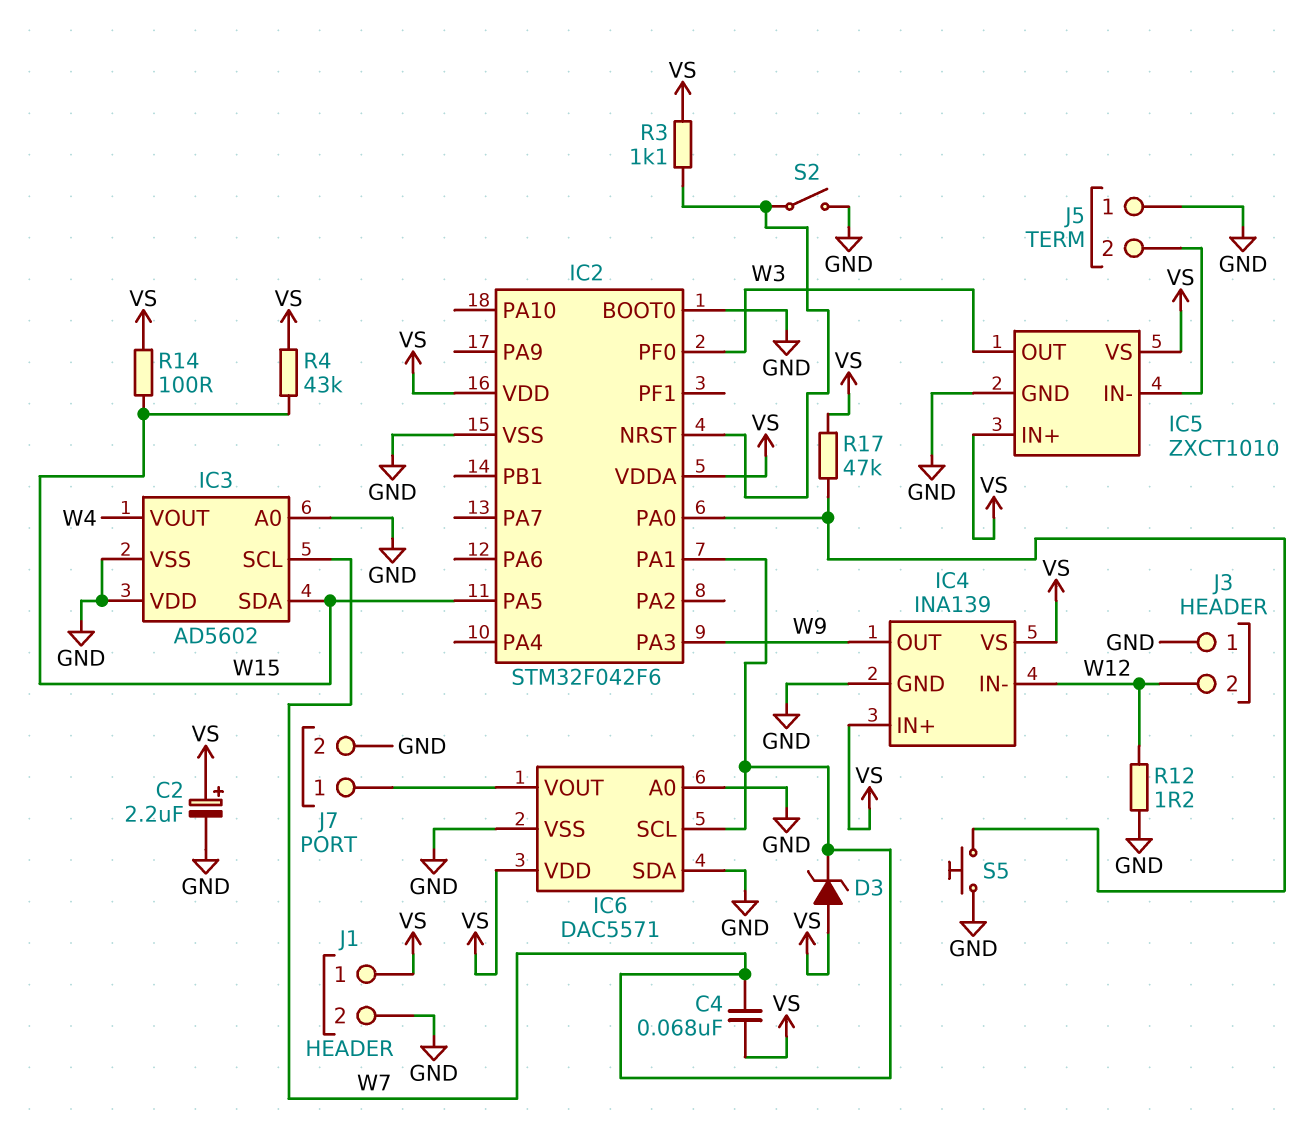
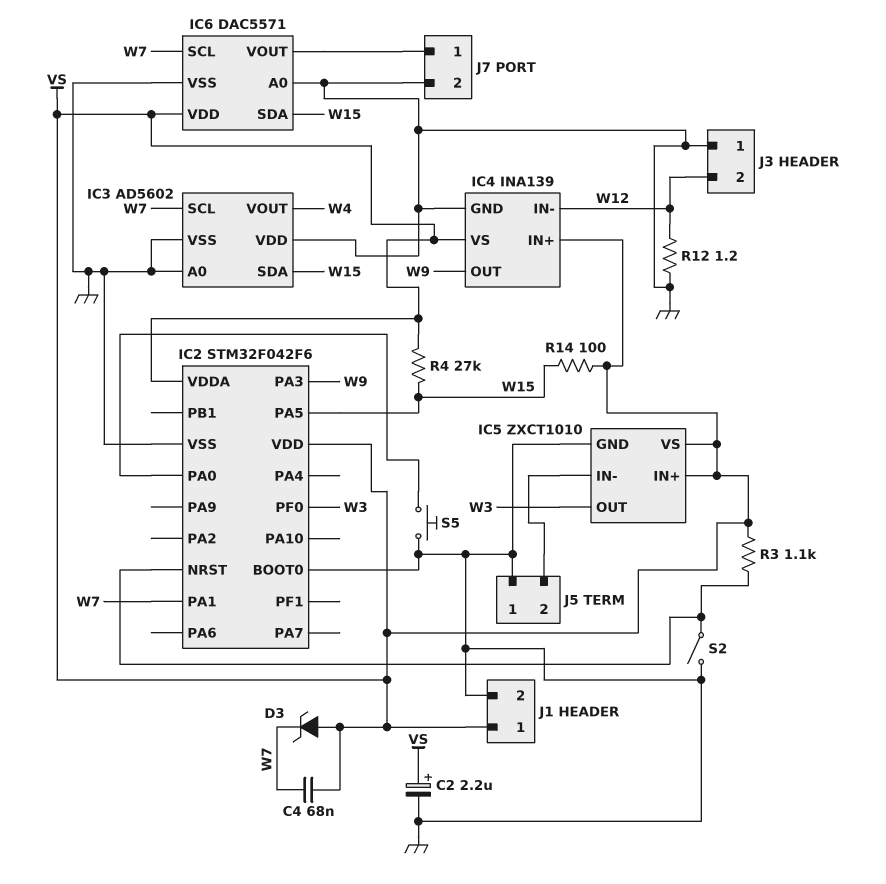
IC6 pin SDA: GND -> W15
R4: 43k (VS, W15) -> 27k (VS, W15)
R17: 47k (IC2/PA0, VS) -> none

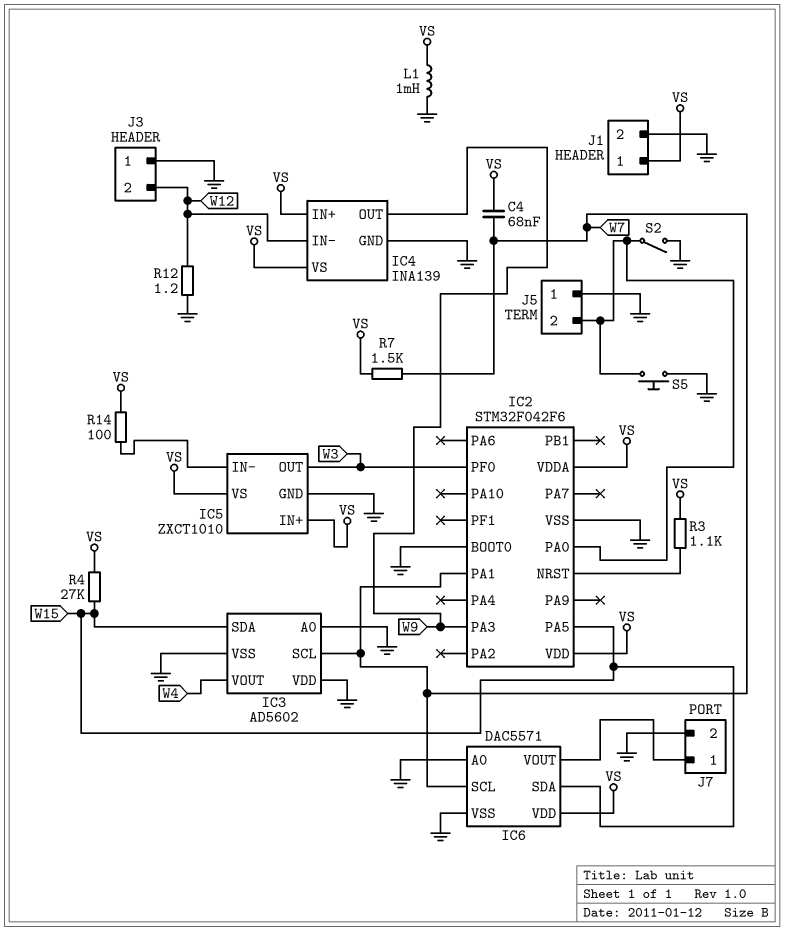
C2: 2.2uF (plus VS, minus GND) -> none
D3: zener (A VS, K W7) -> none
J5 pin 2: IC5/IN- -> IC2/PA0
L1: none -> 1mH (GND, VS)
R7: none -> 1.5k (VS, W7)
R14: 100 (VS, W15) -> 100 (IC5/IN-, VS)
S2: switch (GND, IC2/NRST) -> switch (GND, IC2/PA0)

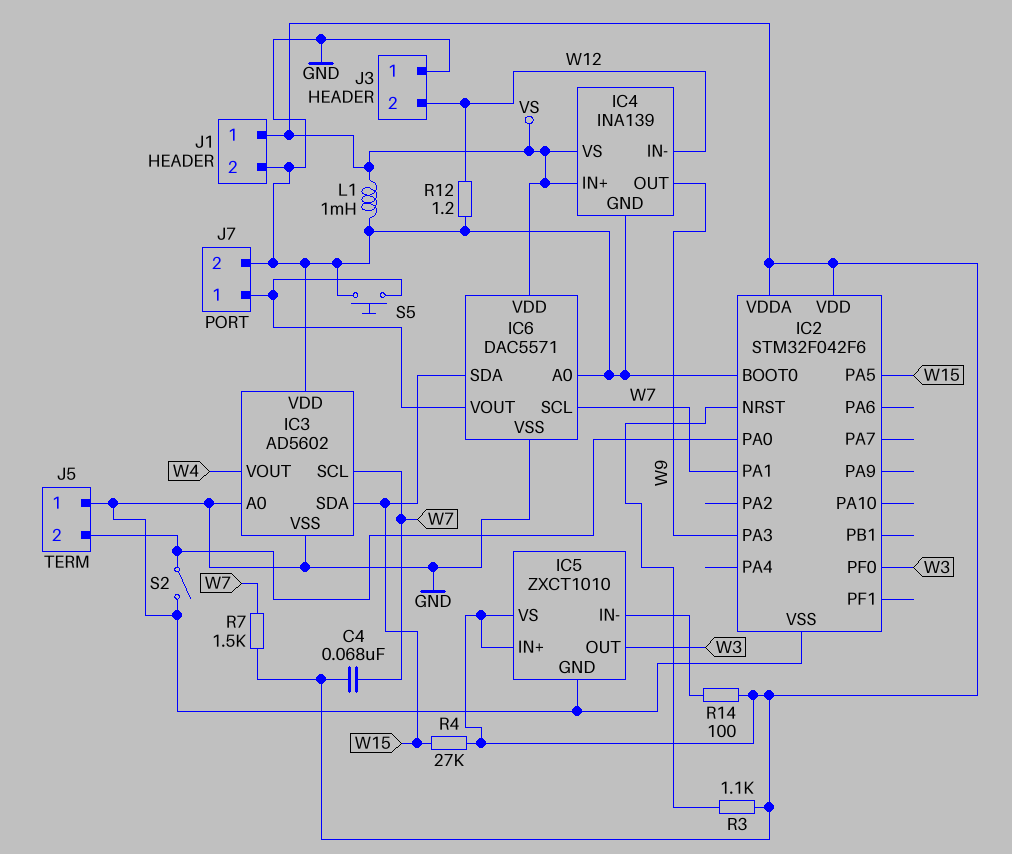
S5: button (GND, IC2/PA0) -> button (GND, IC6/VOUT)

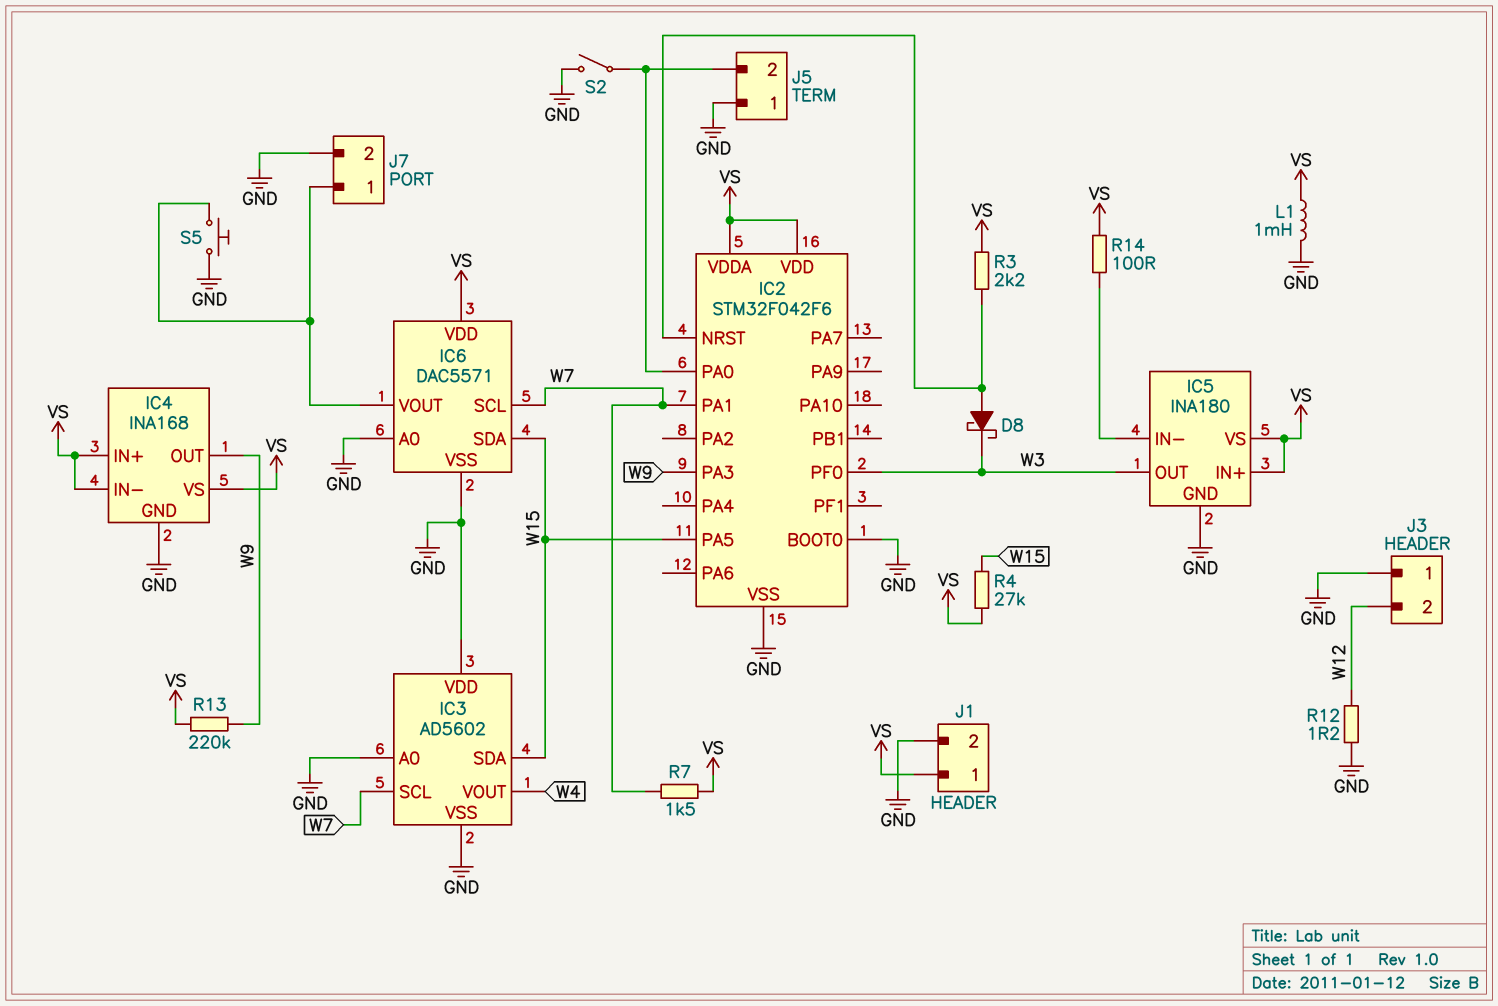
C4: 68nF (VS, W7) -> none
D8: none -> schottky (A IC2/NRST, K W3)
IC4: INA139 -> INA168
IC4 pin IN-: W12 -> VS
IC5: ZXCT1010 -> INA180
R3: 1.1k (IC2/NRST, VS) -> 2.2k (IC2/NRST, VS)
R13: none -> 220k (VS, W9)

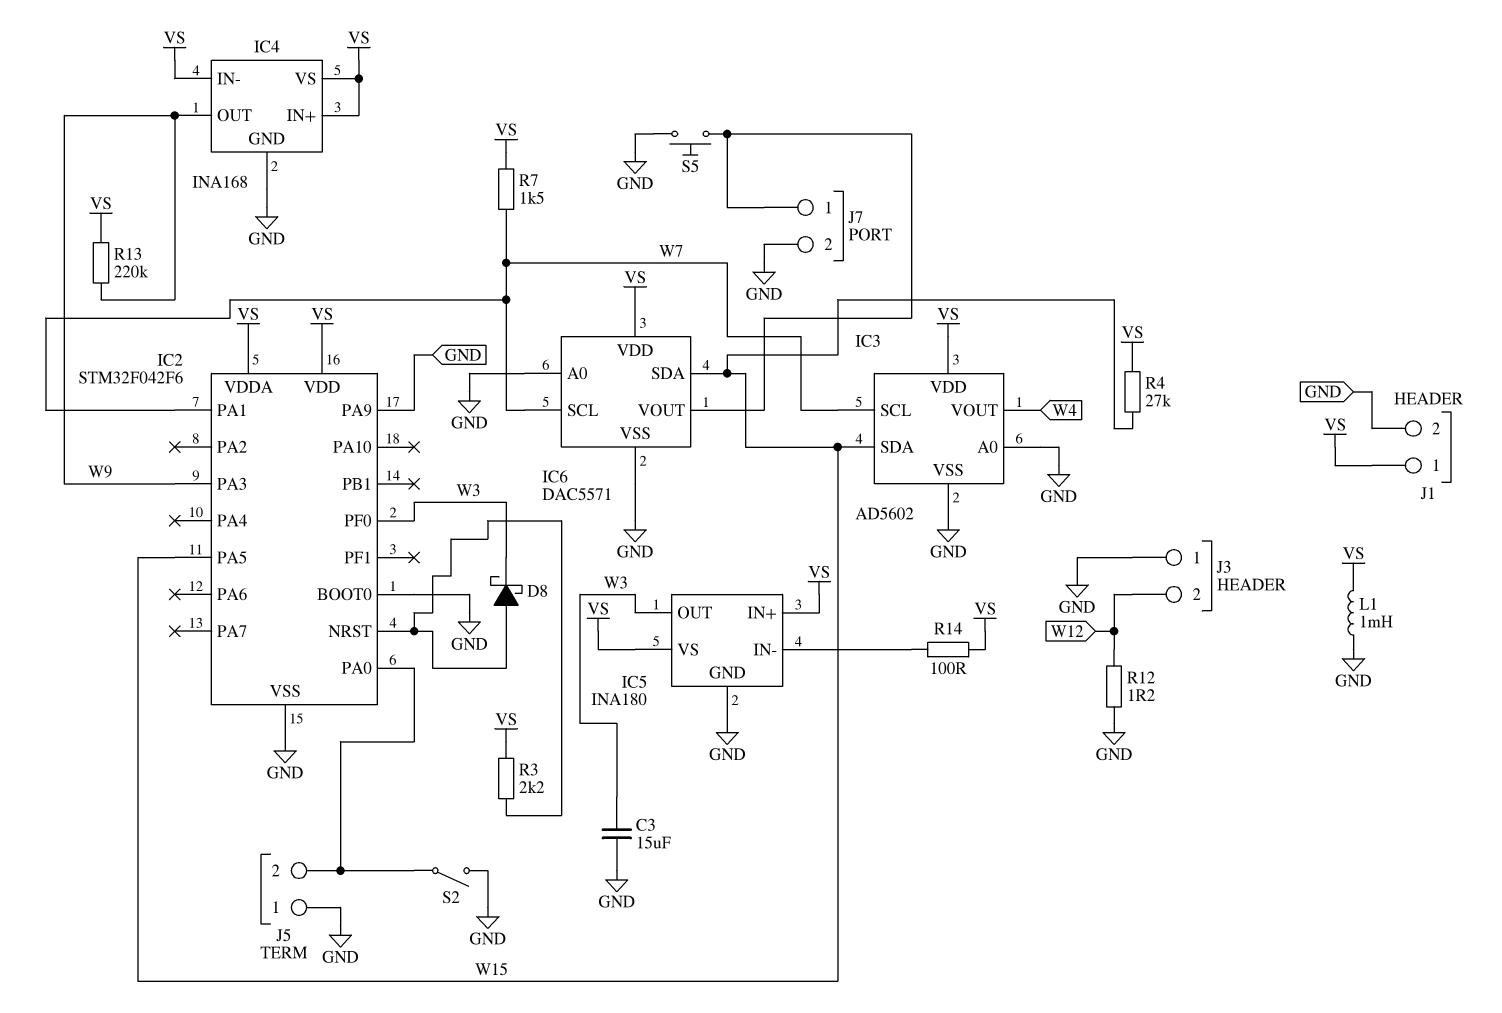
C3: none -> 15uF (GND, W3)
IC2 pin PA9: none -> GND
IC3 pin VDD: GND -> VS

